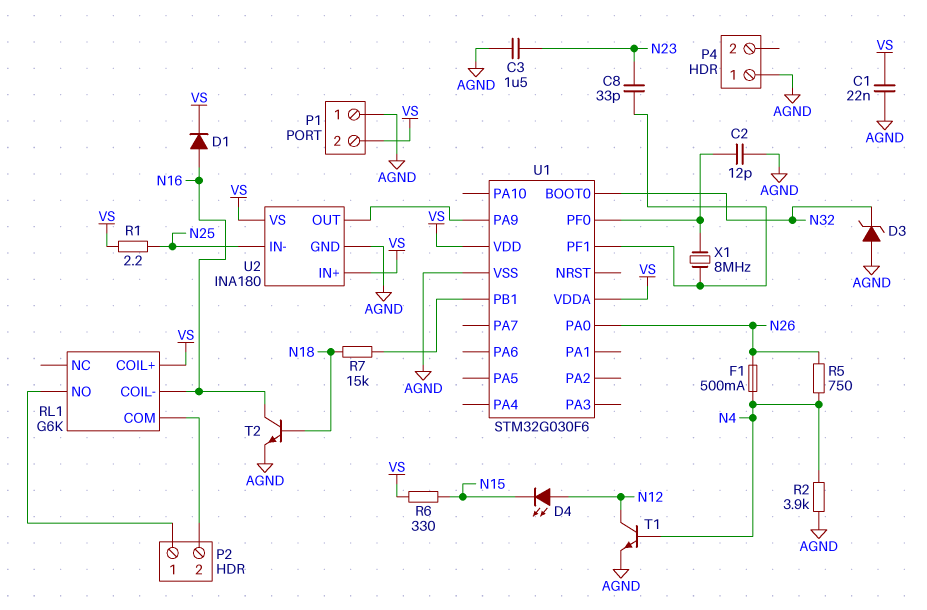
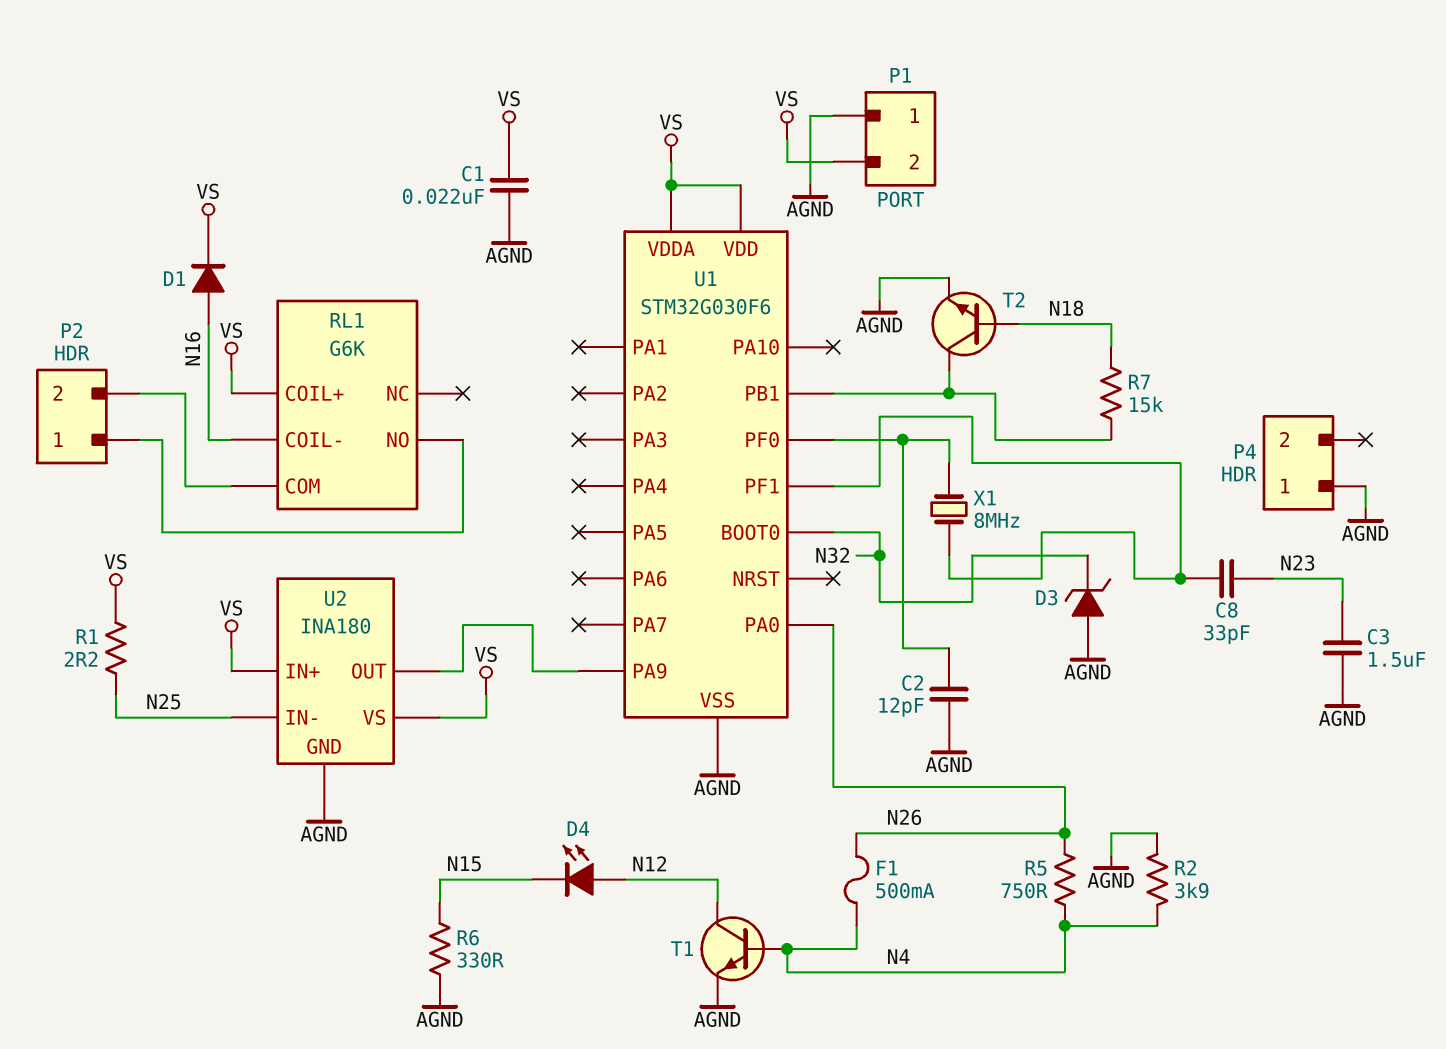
R6: 330 (N15, VS) -> 330 (AGND, N15)
T2: NPN (B N18, C N16, E AGND) -> NPN (B N18, C U1/PB1, E AGND)

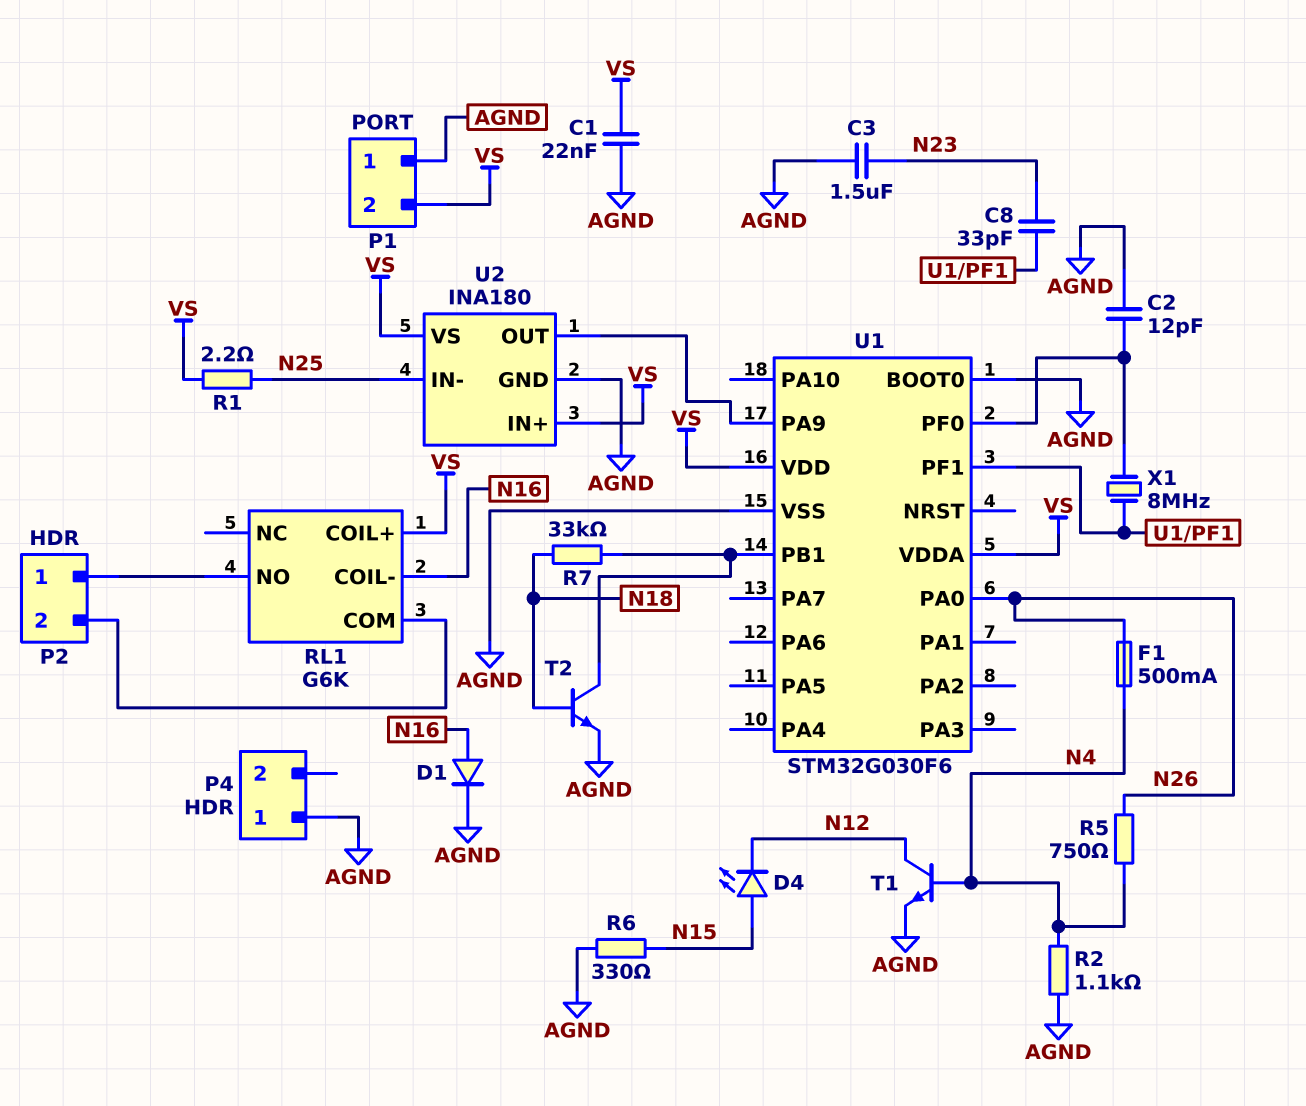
D1: diode (A N16, K VS) -> diode (A N16, K AGND)
D3: zener (A AGND, K N32) -> none
D4: LED (A N12, K N15) -> LED (A N15, K N12)
R2: 3.9k (AGND, N4) -> 1.1k (AGND, N4)
R7: 15k (N18, U1/PB1) -> 33k (N18, U1/PB1)
U1 pin BOOT0: N32 -> AGND

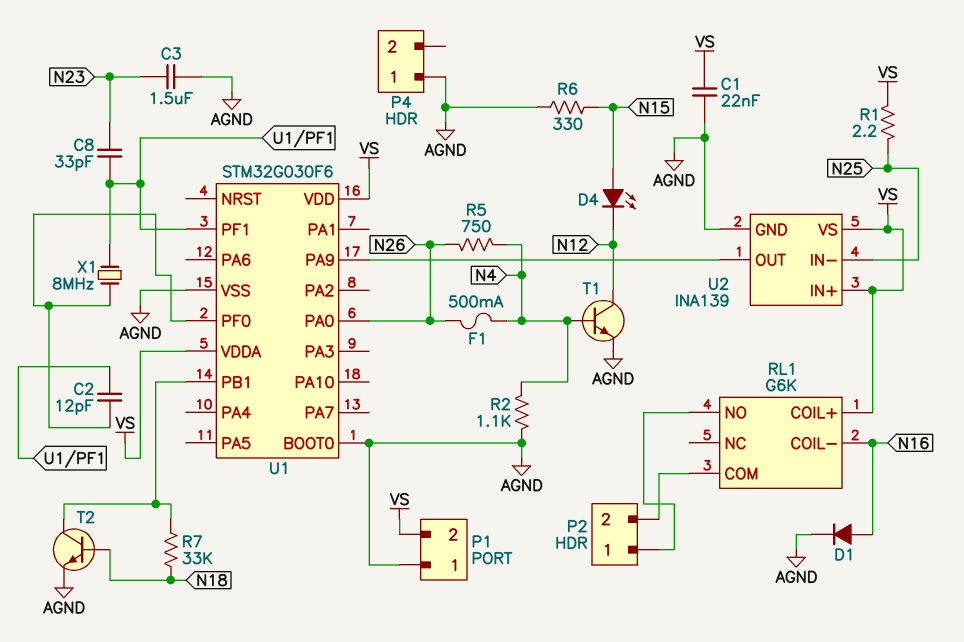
C2: 12pF (AGND, U1/PF0) -> 12pF (U1/PF0, U1/PF1)
U2: INA180 -> INA139

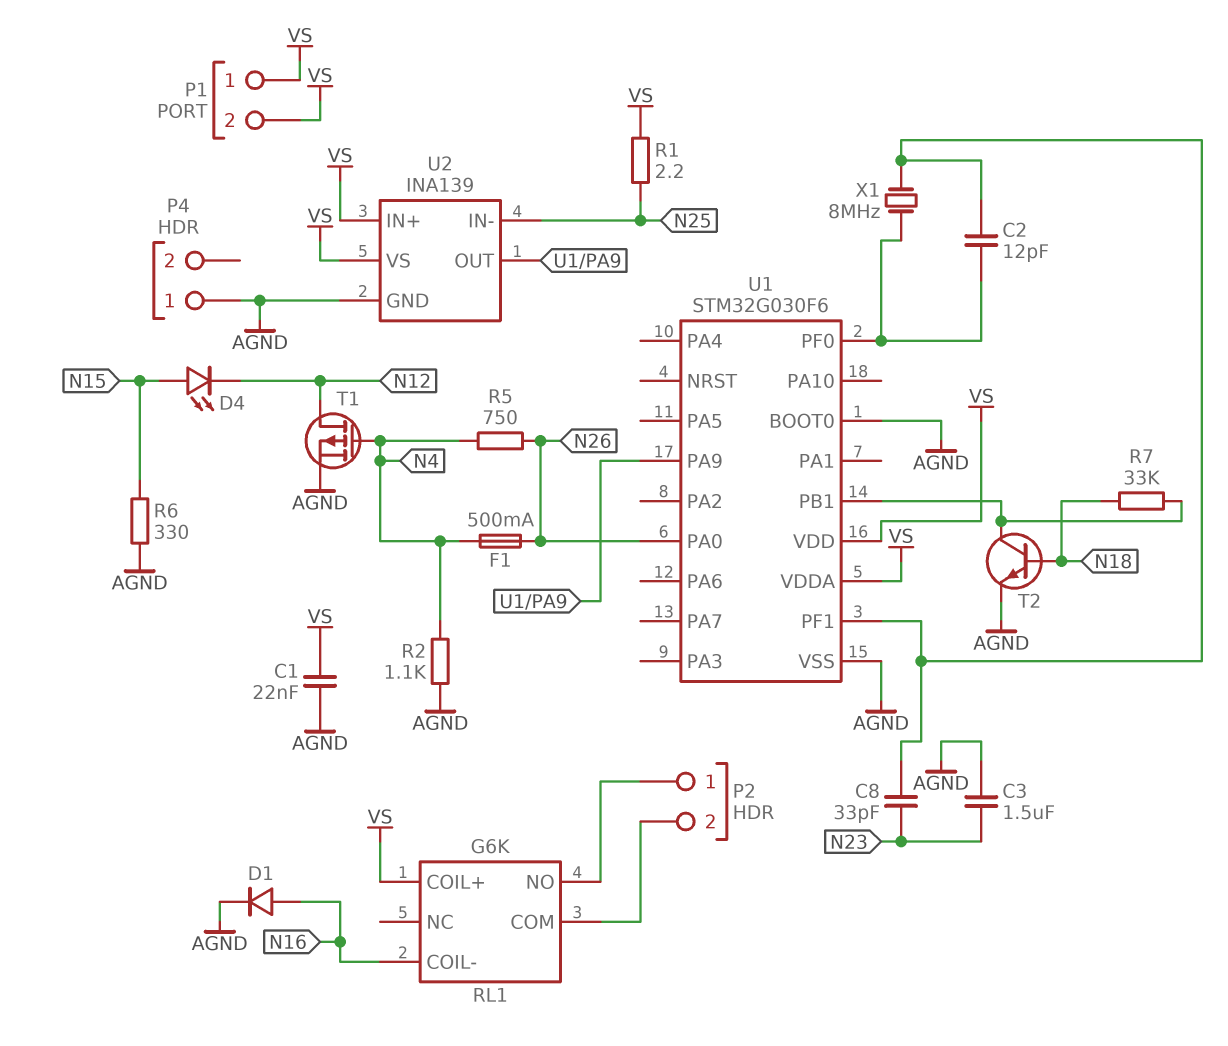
P1 pin 1: AGND -> VS
T1: NPN (B N4, C N12, E AGND) -> PMOS (G N4, D N12, S AGND)

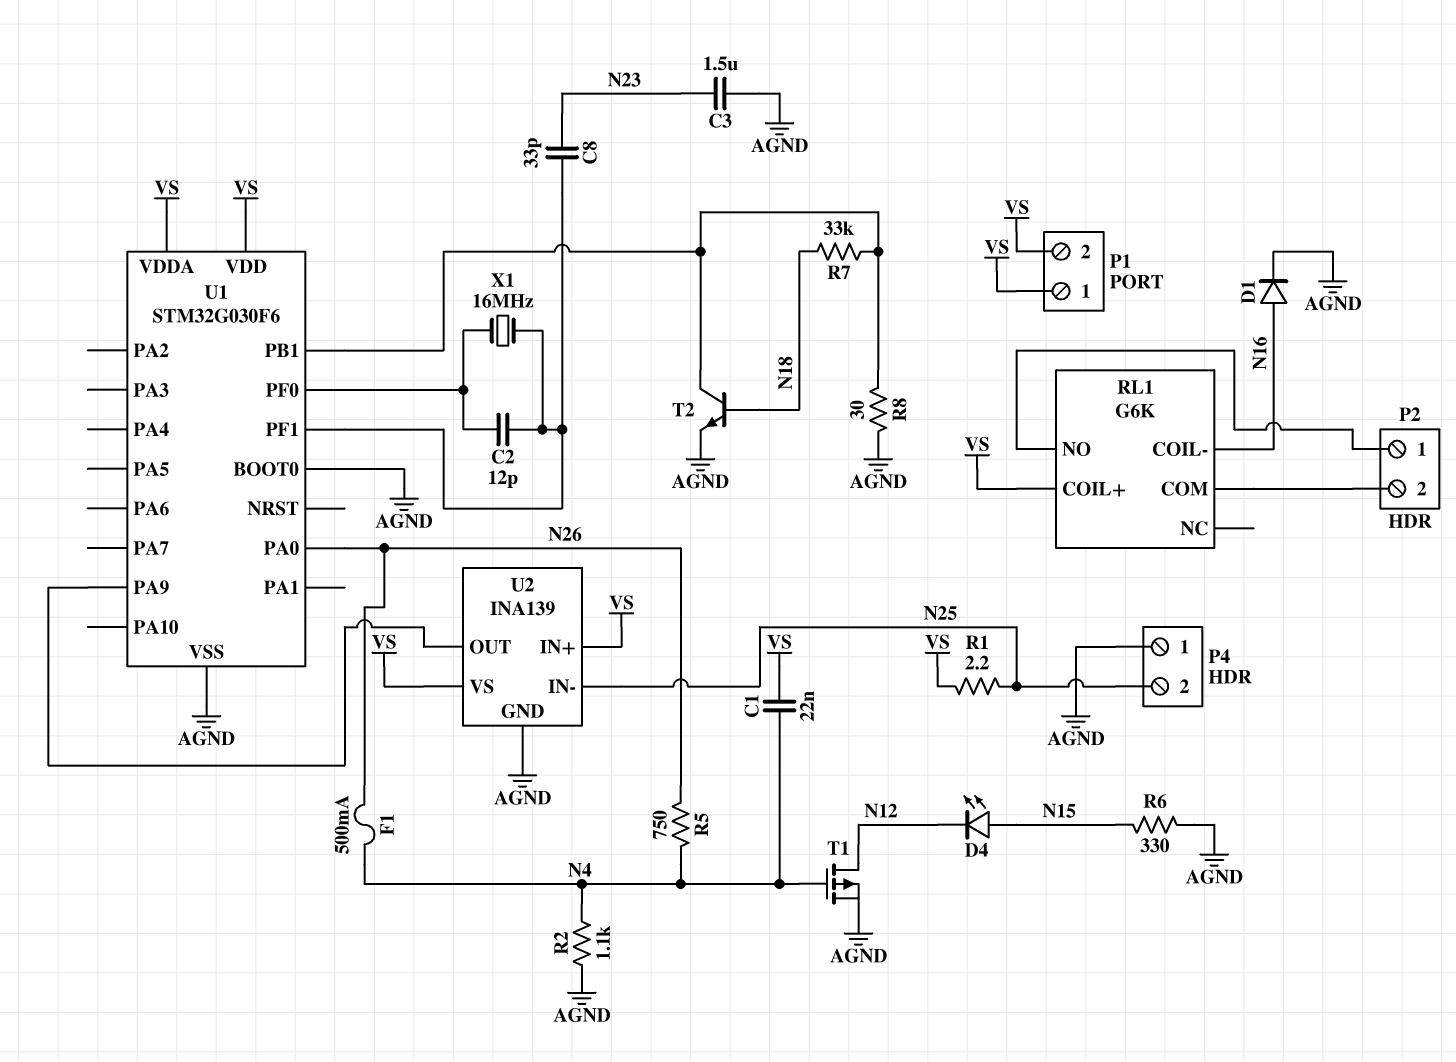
C1: 22nF (AGND, VS) -> 22nF (N4, VS)
P4 pin 2: none -> N25
R8: none -> 30 (AGND, U1/PB1)
X1: 8MHz (U1/PF0, U1/PF1) -> 16MHz (U1/PF0, U1/PF1)

